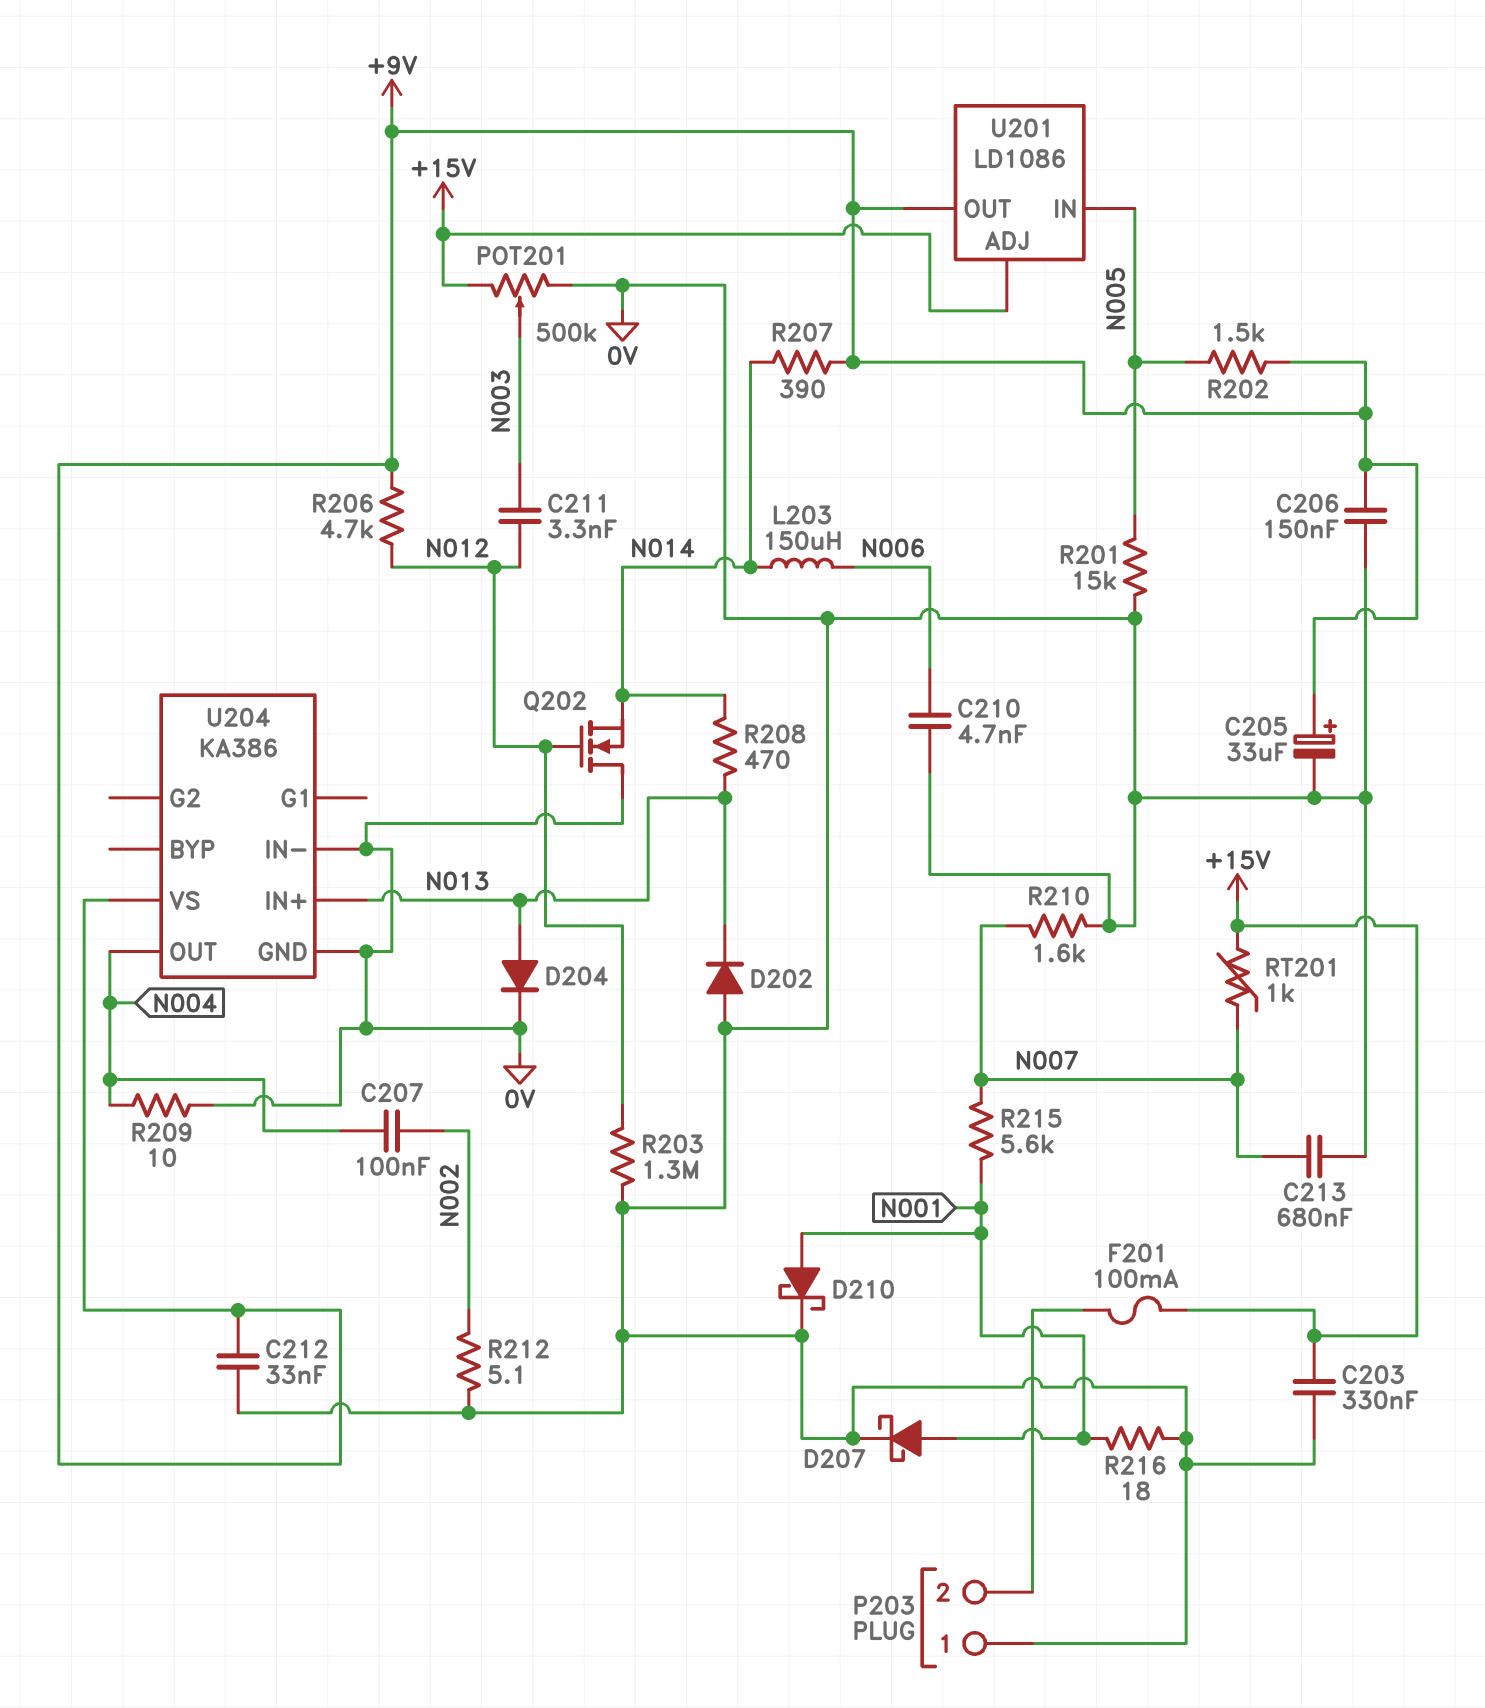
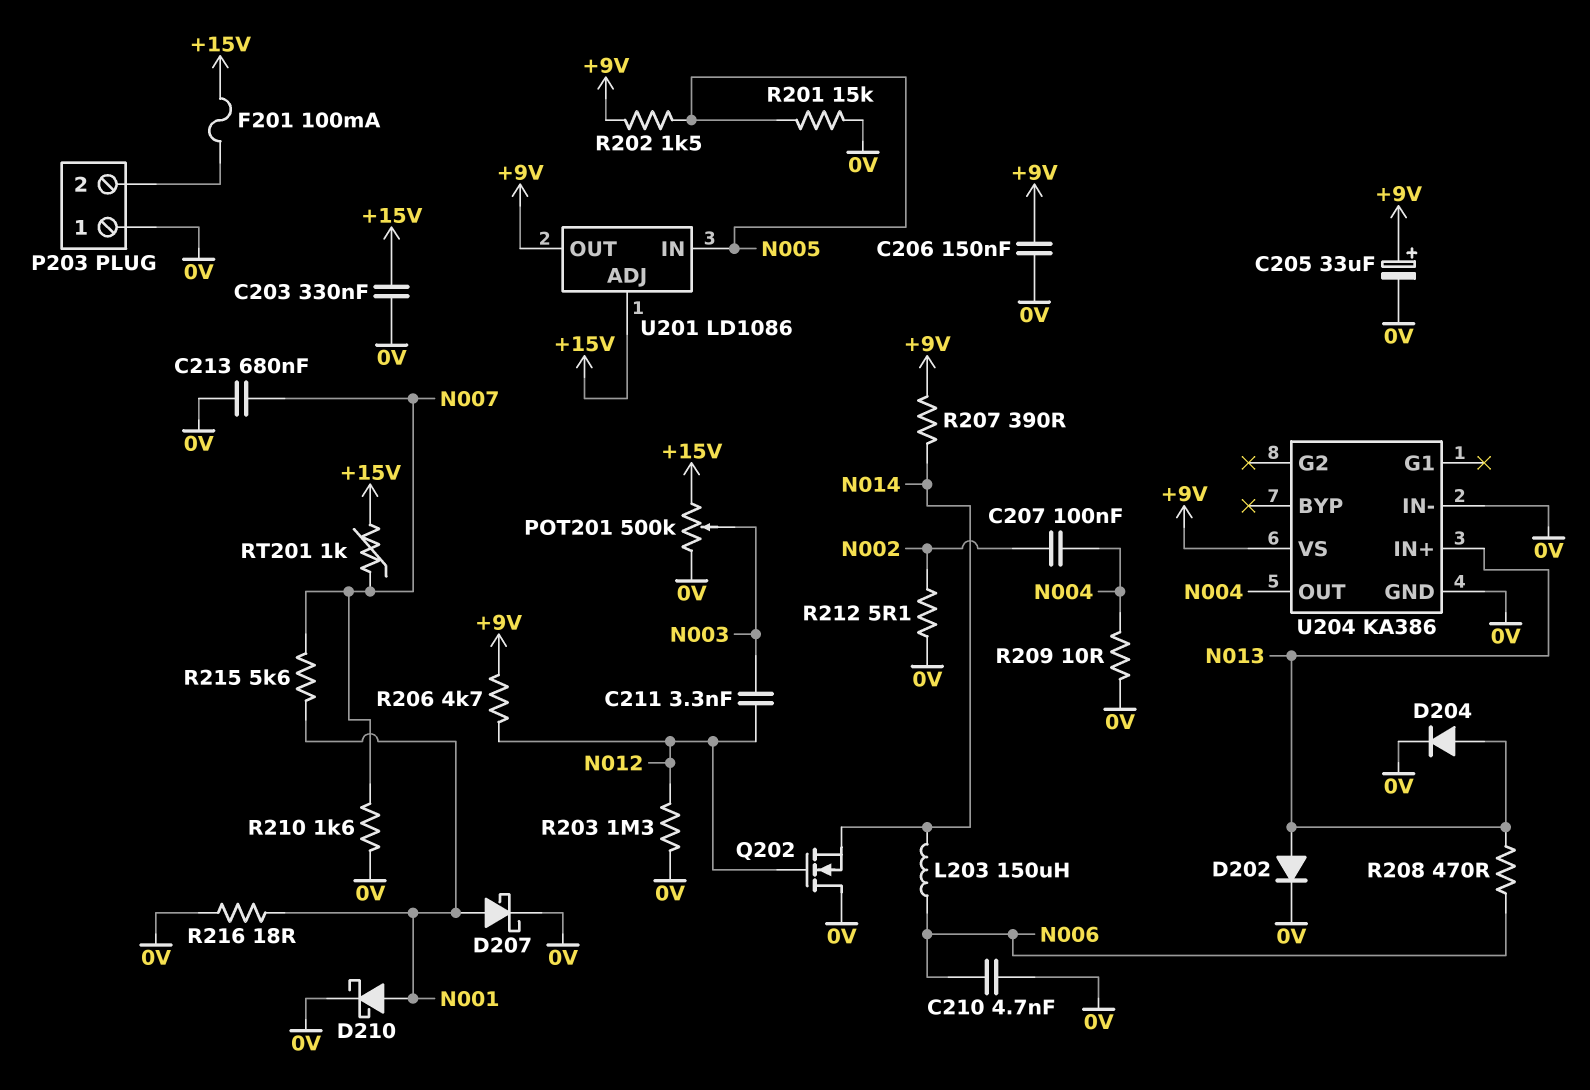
C212: 33nF (+9V, 0V) -> none
D202: diode (A 0V, K N013) -> diode (A N013, K 0V)
R208: 470 (N013, N014) -> 470 (N006, N013)

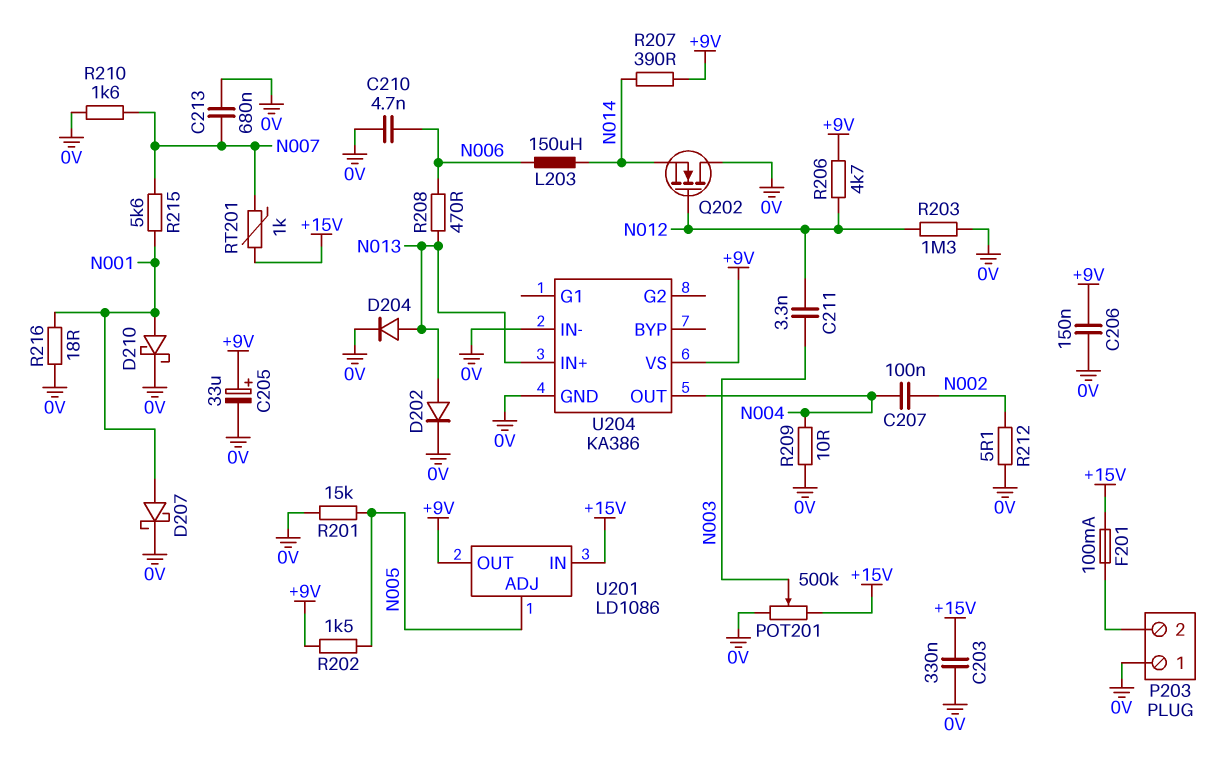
U201 pin ADJ: +15V -> N005
U201 pin IN: N005 -> +15V

